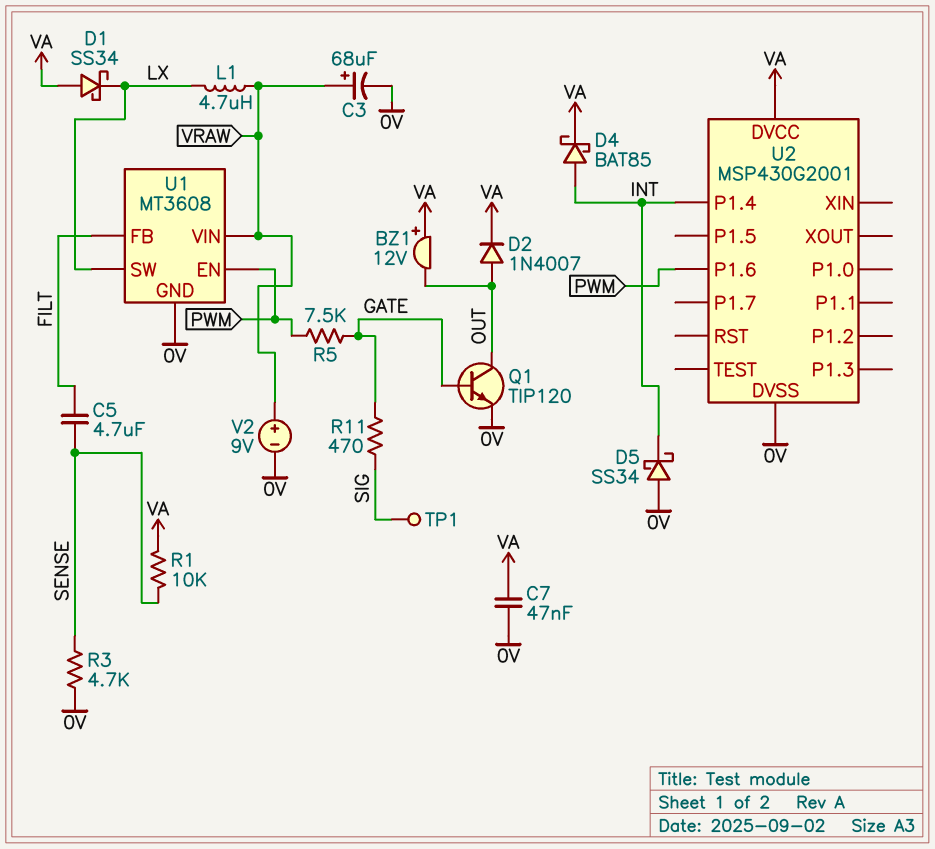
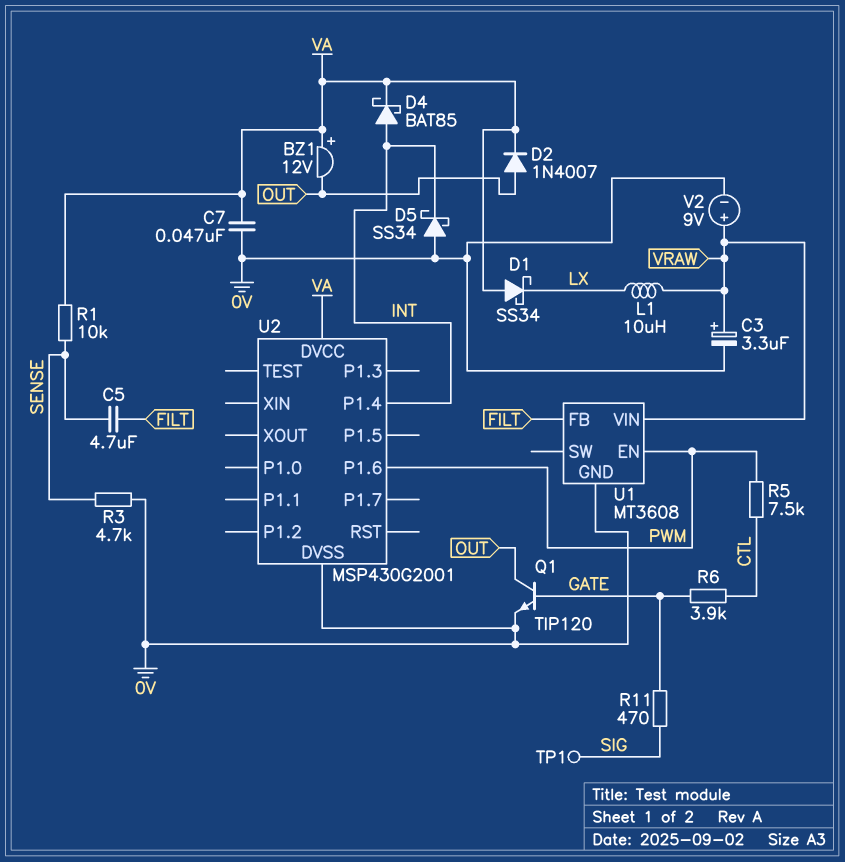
C3: 68uF (plus VRAW, minus 0V) -> 3.3uF (plus VRAW, minus 0V)
L1: 4.7uH (LX, VRAW) -> 10uH (LX, VRAW)
R5: 7.5k (GATE, PWM) -> 7.5k (CTL, PWM)
R6: none -> 3.9k (CTL, GATE)
U1 pin SW: LX -> none

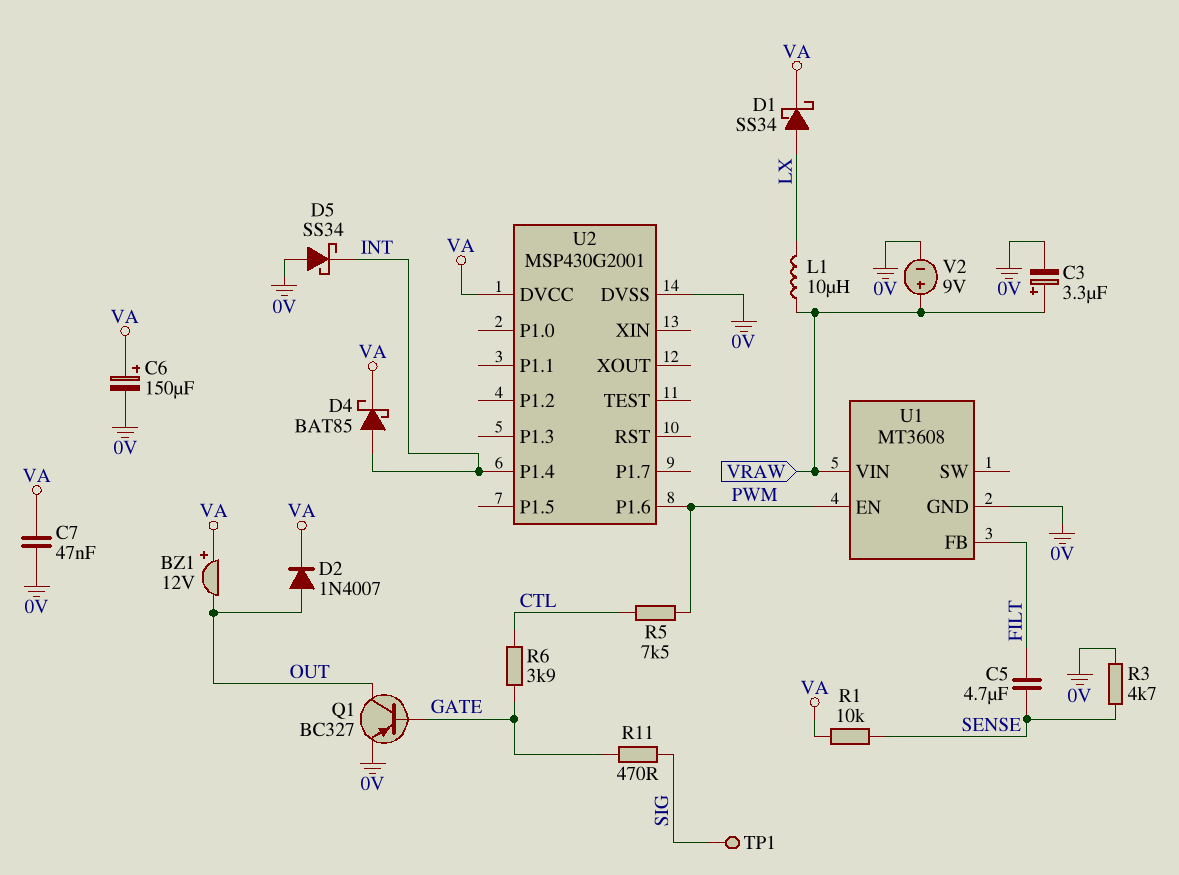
C6: none -> 150uF (plus VA, minus 0V)
D1: schottky SS34 (A VA, K LX) -> schottky SS34 (A LX, K VA)
Q1: NPN TIP120 (B GATE, C OUT, E 0V) -> PNP BC327 (B GATE, C OUT, E 0V)

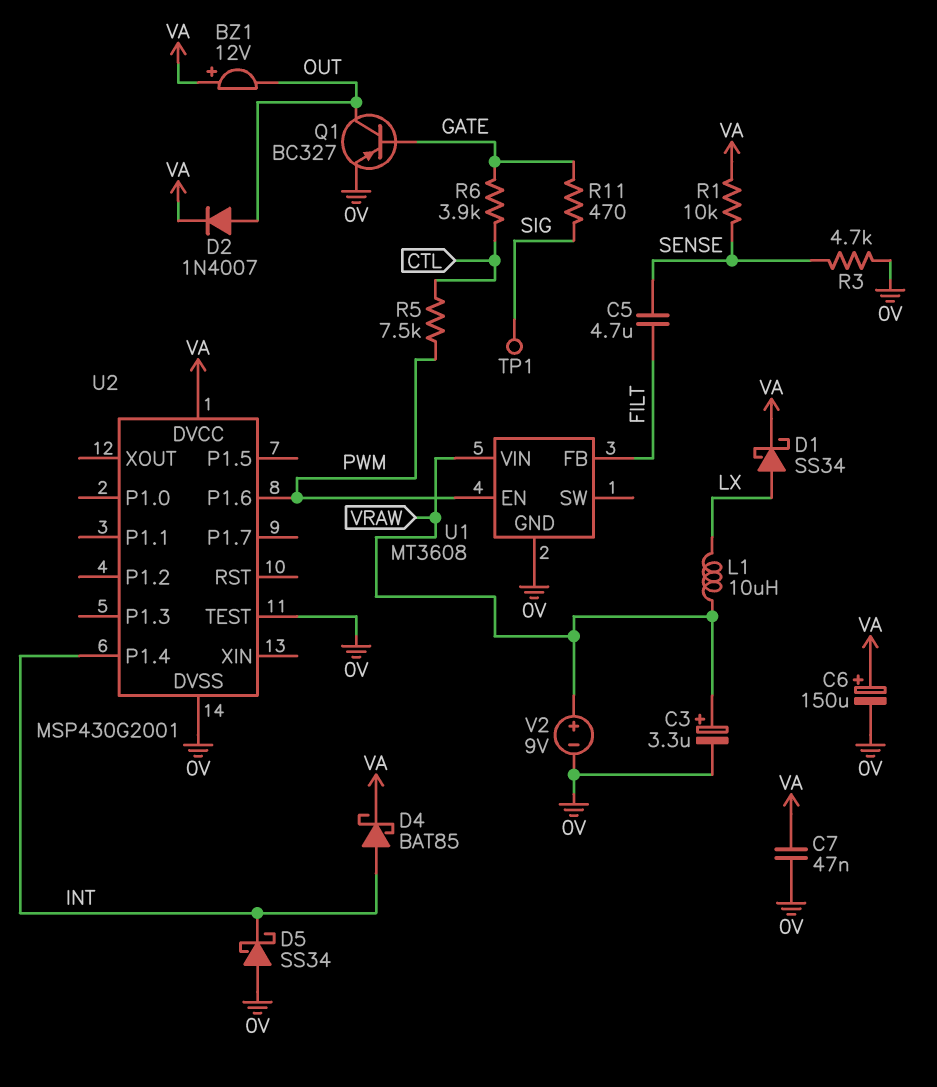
U2 pin TEST: none -> 0V

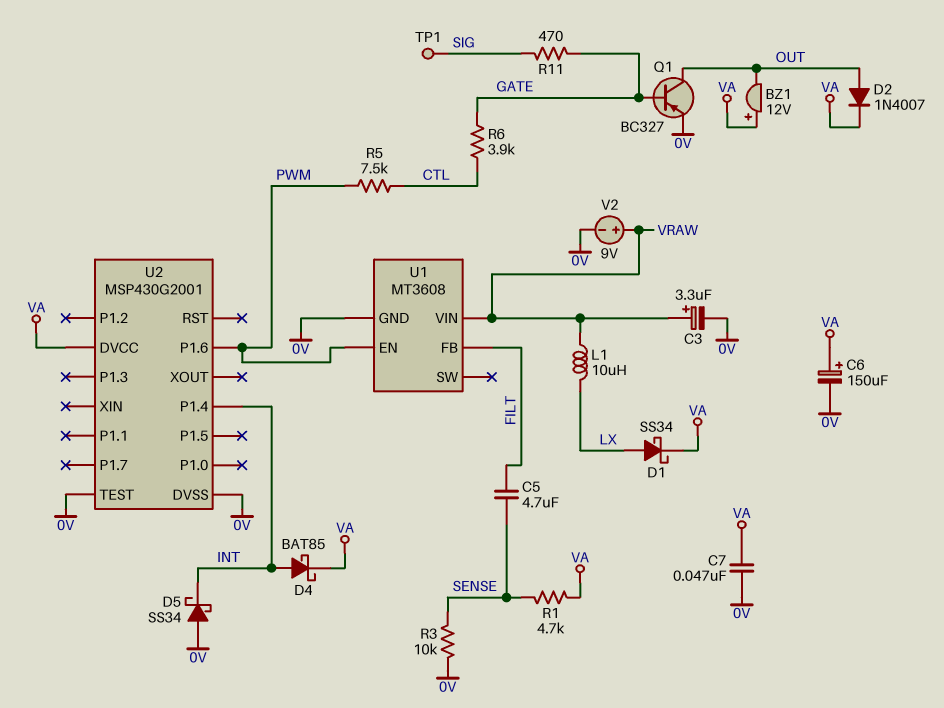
R1: 10k (SENSE, VA) -> 4.7k (SENSE, VA)
R3: 4.7k (0V, SENSE) -> 10k (0V, SENSE)

